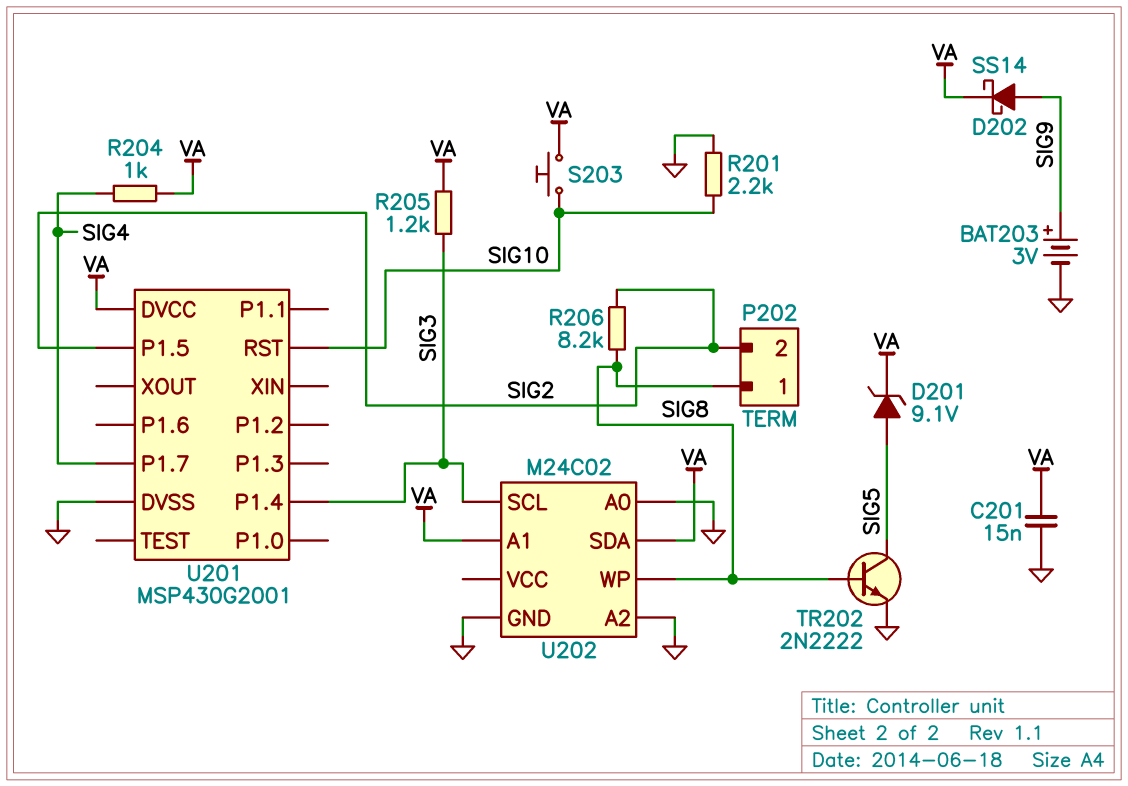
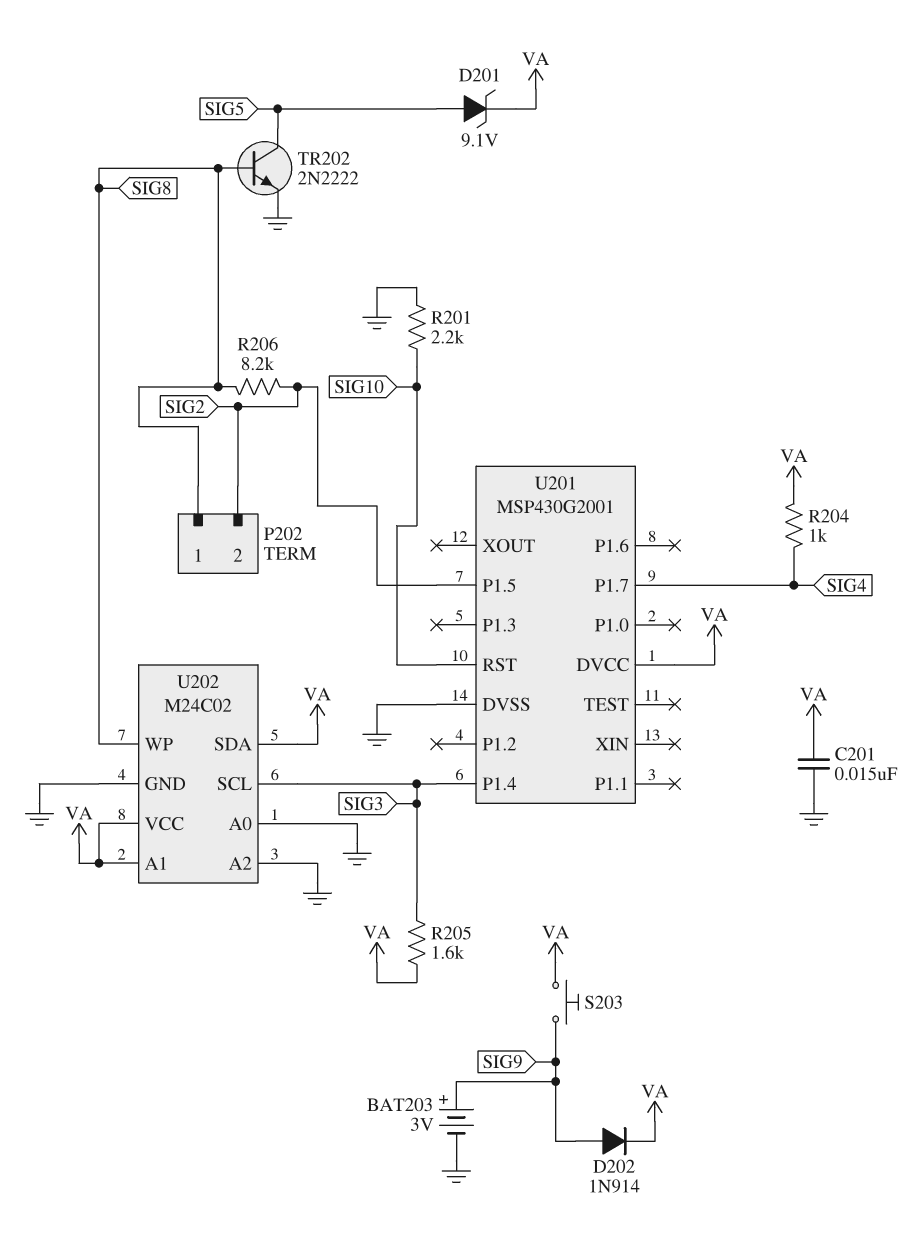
D202: schottky SS14 (A SIG9, K VA) -> diode 1N914 (A SIG9, K VA)
R205: 1.2k (SIG3, VA) -> 1.6k (SIG3, VA)
S203: button (SIG10, VA) -> button (SIG9, VA)
U202 pin VCC: none -> VA

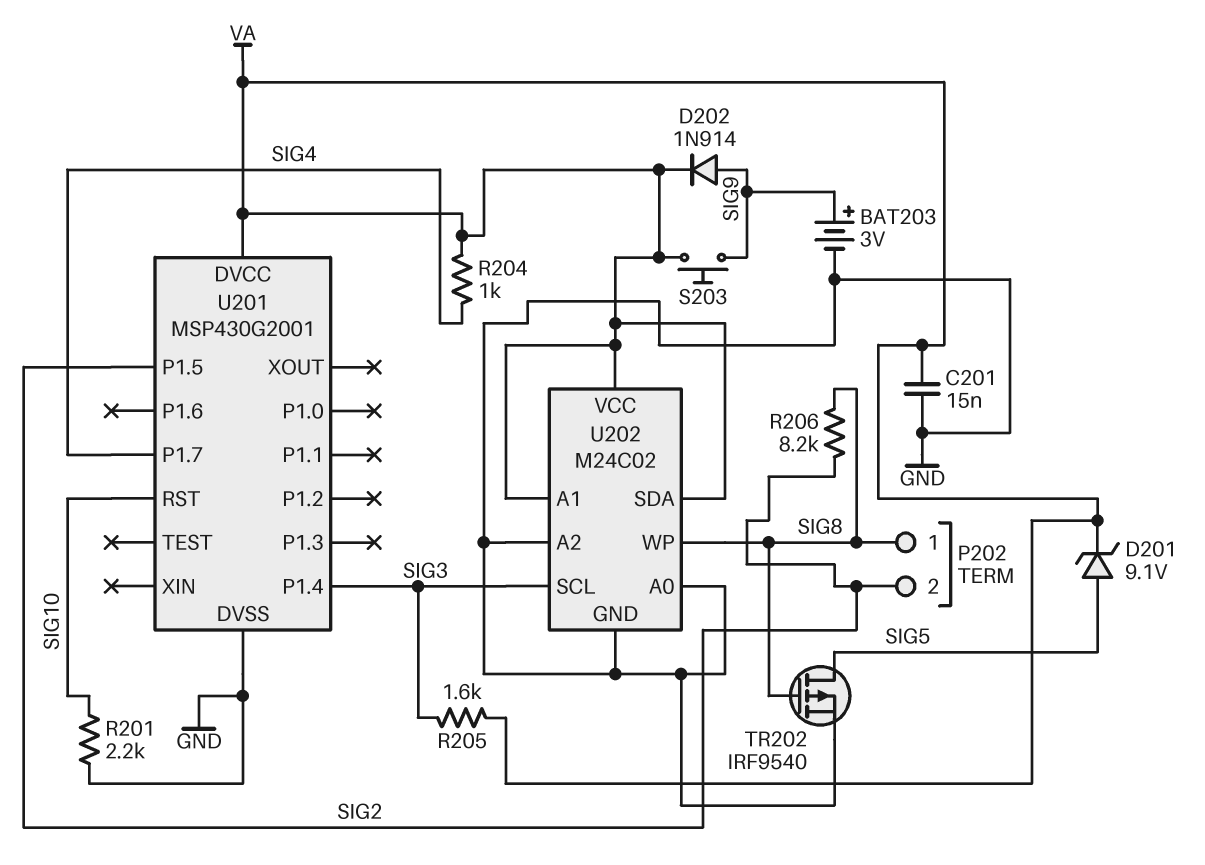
TR202: NPN 2N2222 (B SIG8, C SIG5, E GND) -> PMOS IRF9540 (G SIG8, D SIG5, S GND)

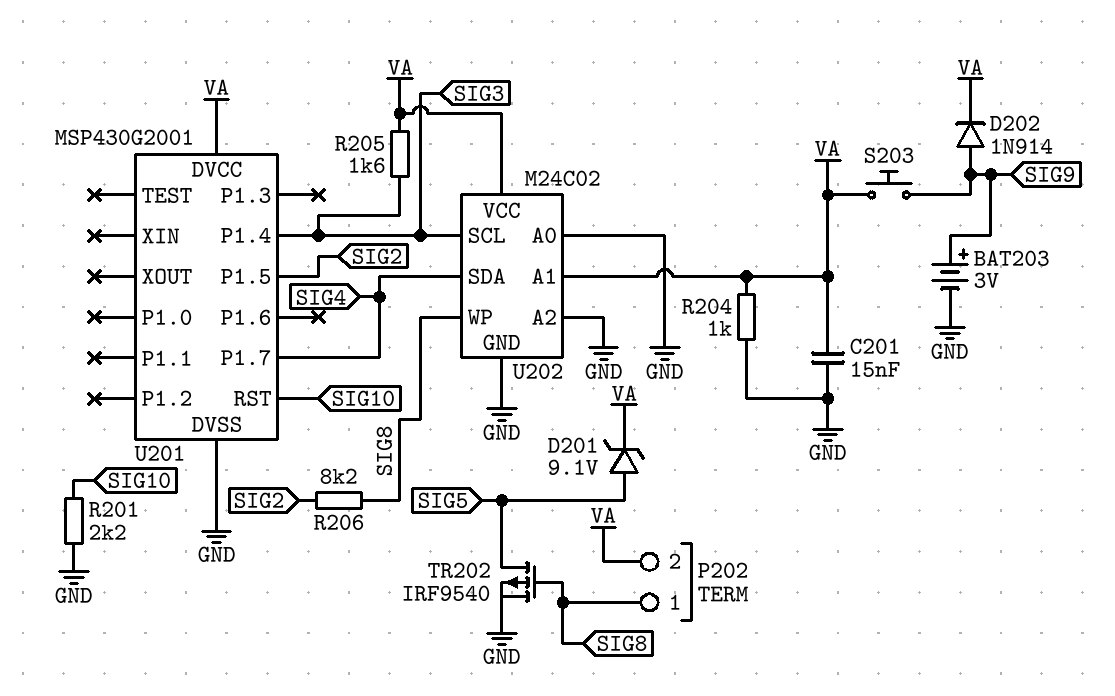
P202 pin 2: SIG2 -> VA
R204: 1k (SIG4, VA) -> 1k (GND, VA)
U202 pin SDA: VA -> SIG4

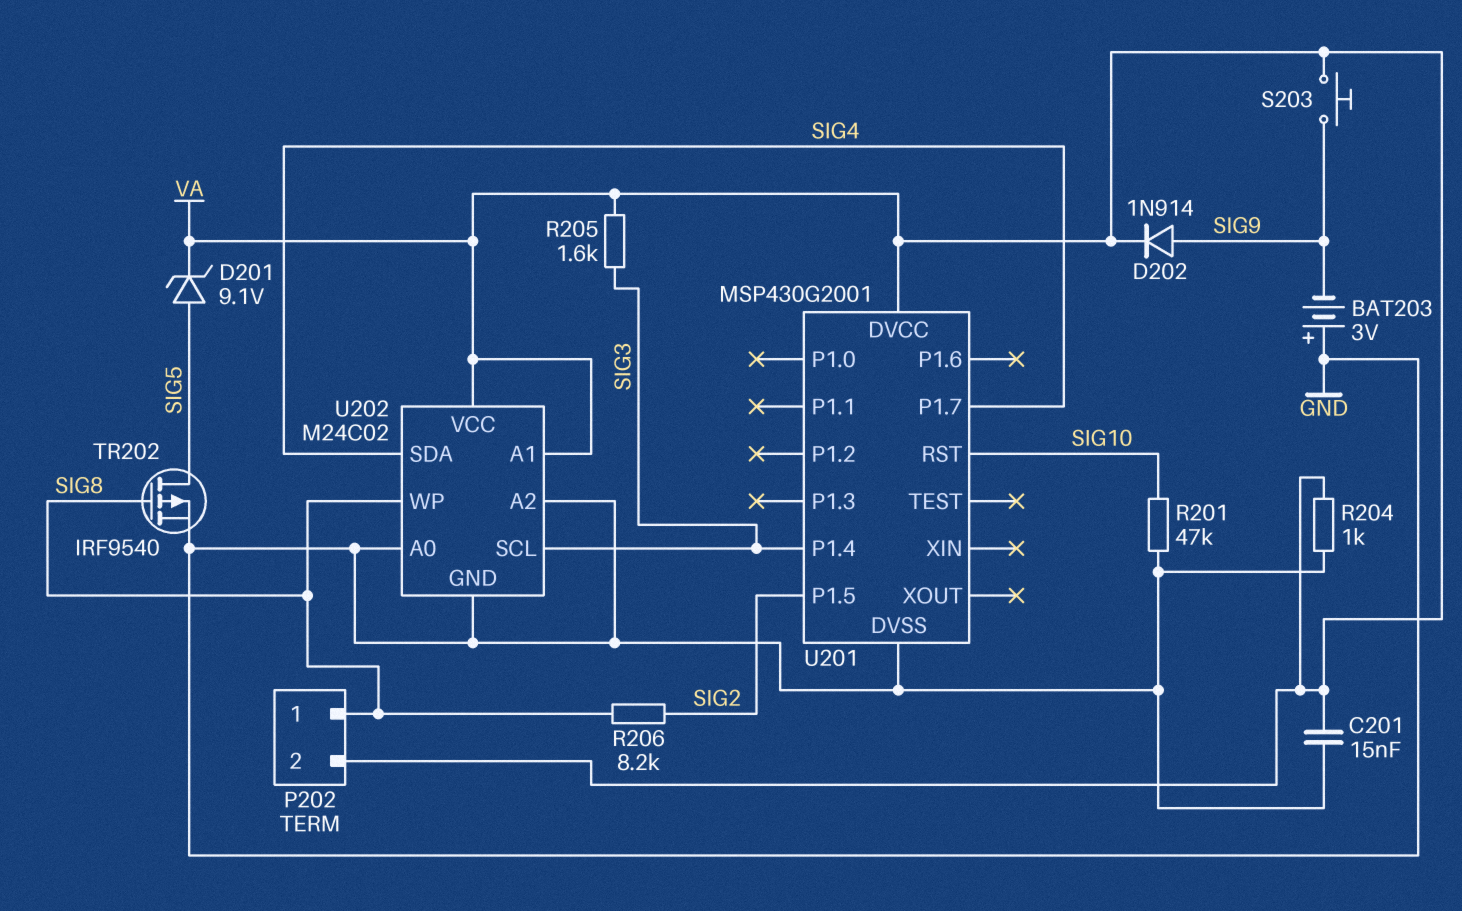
BAT203: 3V (plus SIG9, minus GND) -> 3V (plus GND, minus SIG9)
R201: 2.2k (GND, SIG10) -> 47k (GND, SIG10)

